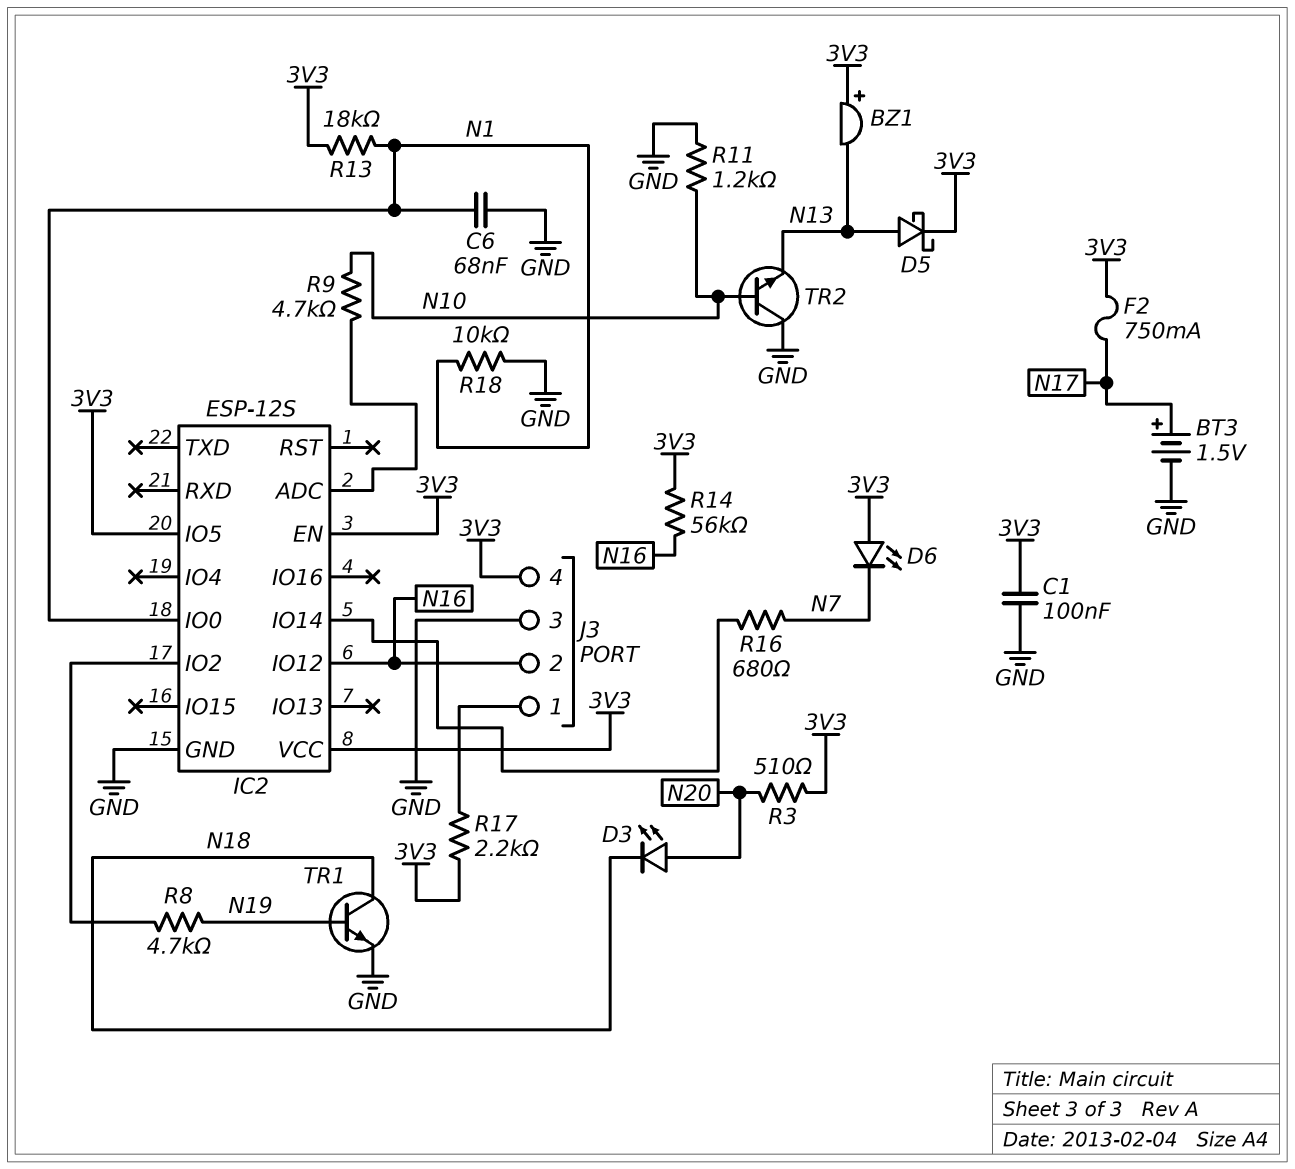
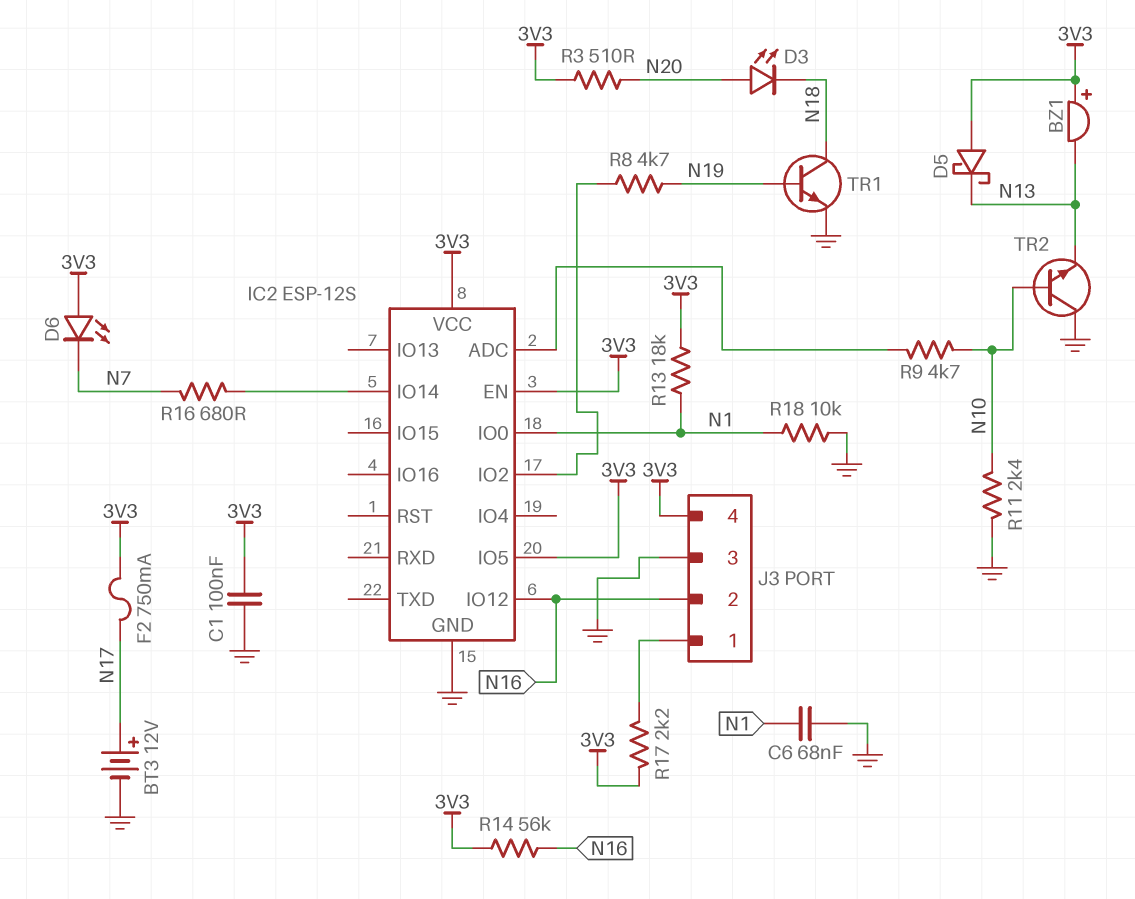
BT3: 1.5V (plus N17, minus GND) -> 12V (plus N17, minus GND)
D5: schottky (A N13, K 3V3) -> schottky (A 3V3, K N13)
R11: 1.2k (GND, N10) -> 2.4k (GND, N10)

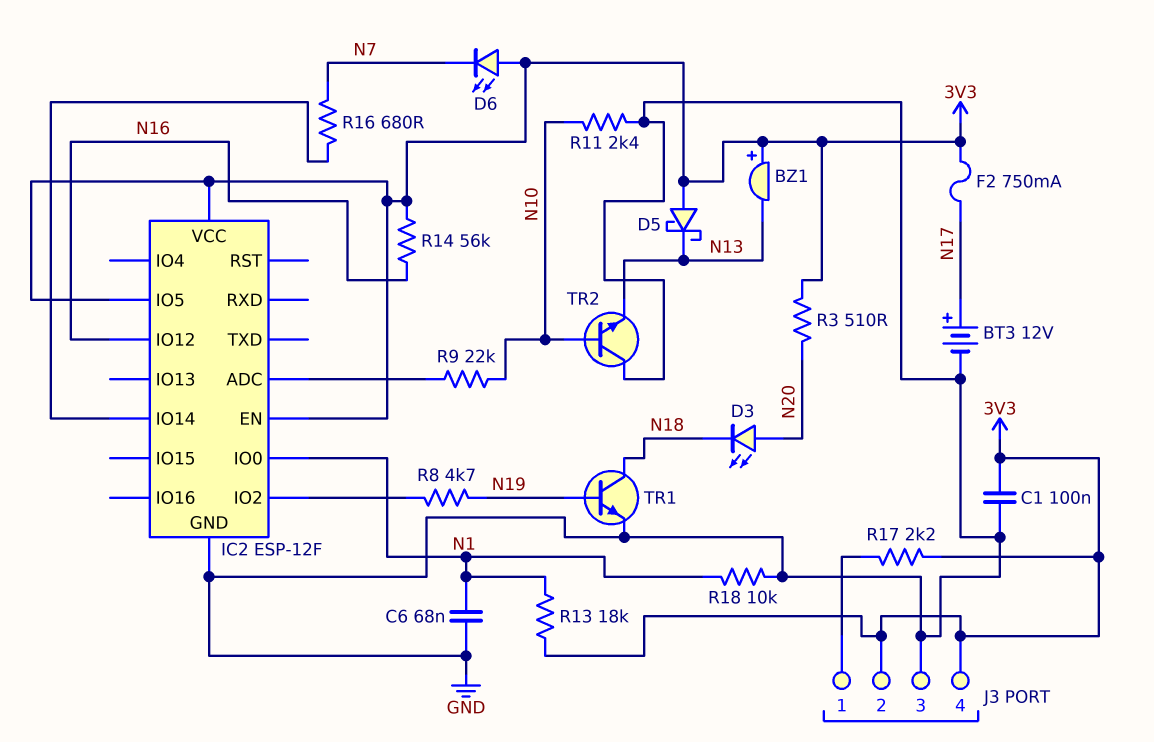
IC2: ESP-12S -> ESP-12F
J3 pin 2: N16 -> 3V3
R9: 4.7k (IC2/ADC, N10) -> 22k (IC2/ADC, N10)

